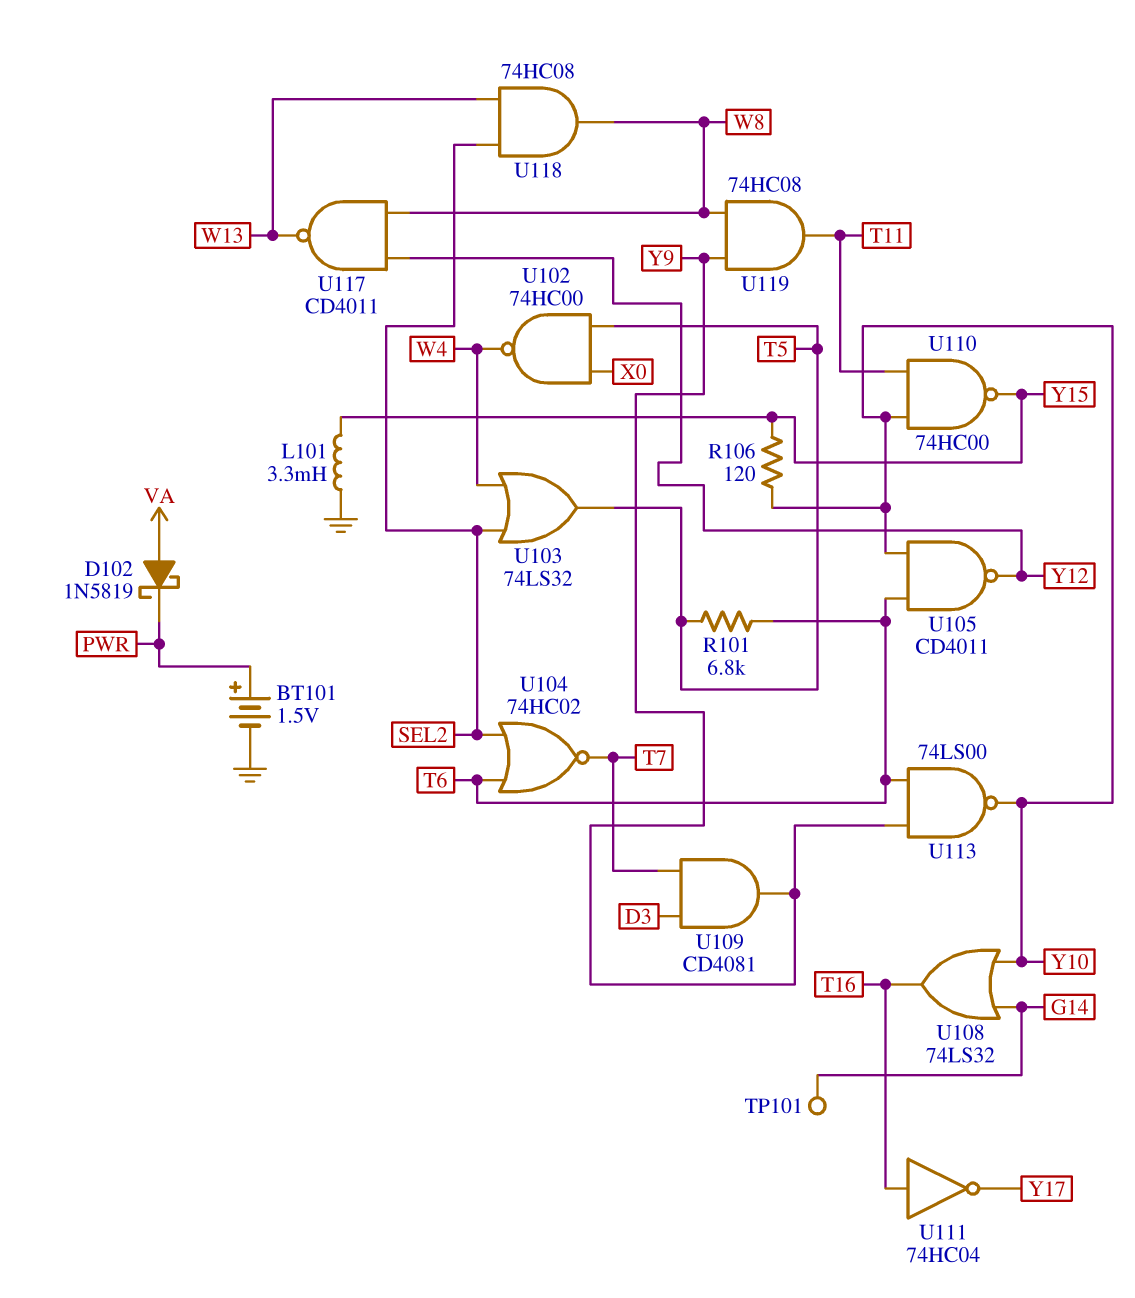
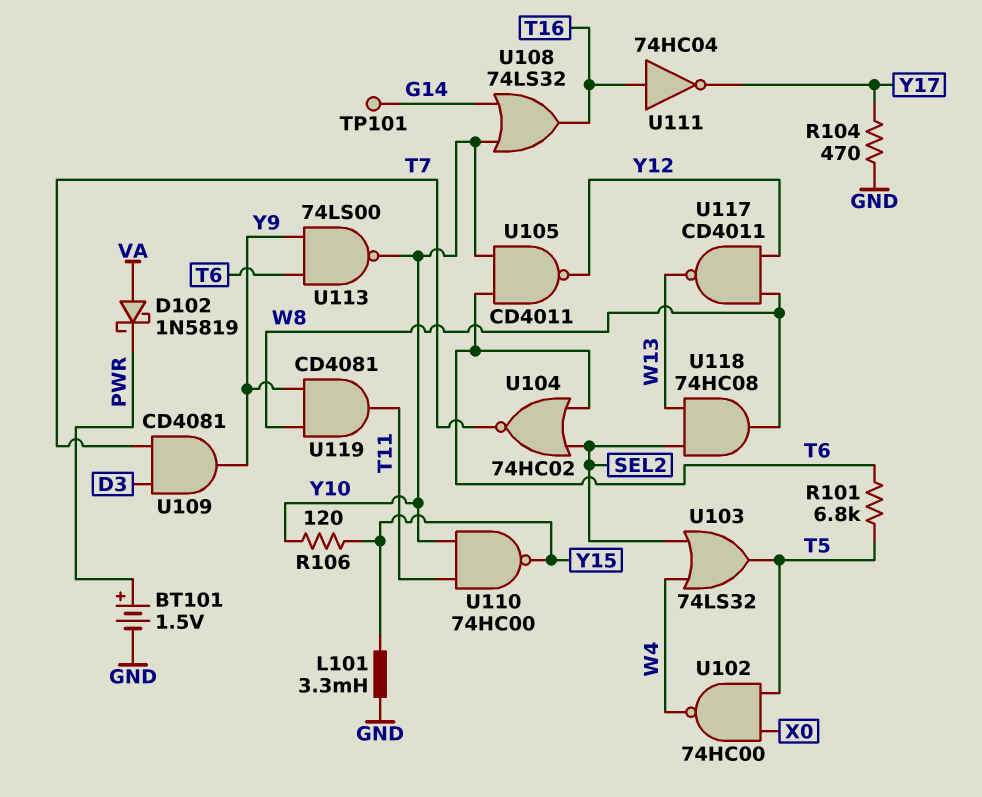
R104: none -> 470 (GND, Y17)
U119: AND 74HC08 (in W8, in Y9, out T11) -> AND CD4081 (in W8, in Y9, out T11)

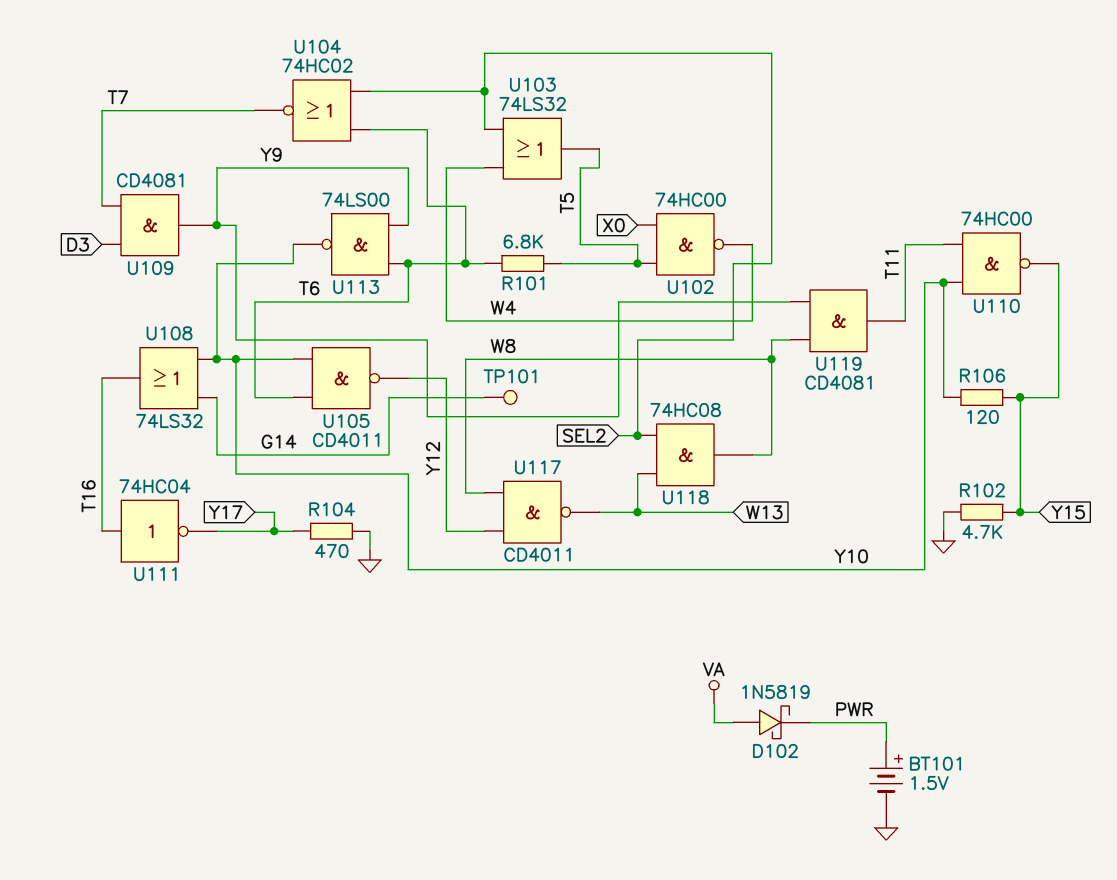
L101: 3.3mH (GND, Y15) -> none
R102: none -> 4.7k (GND, Y15)

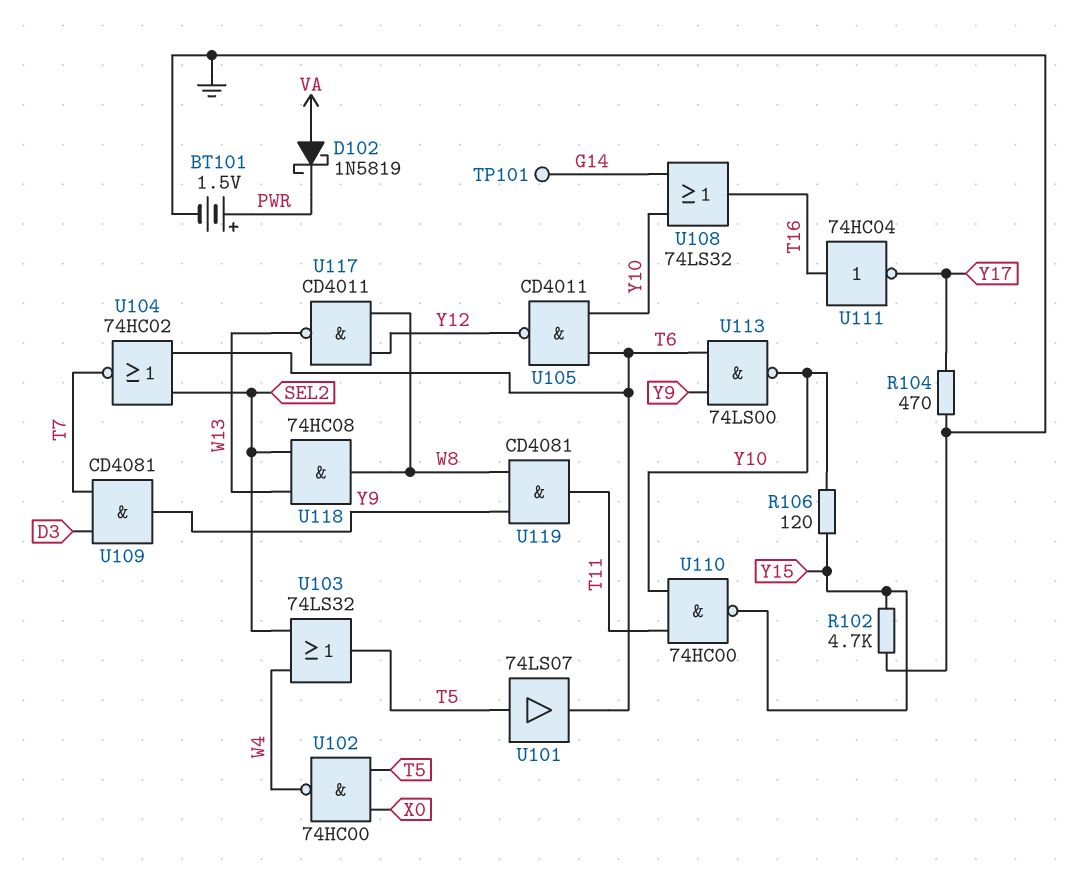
R101: 6.8k (T5, T6) -> none
U101: none -> buffer 74LS07 (in T5, out T6)

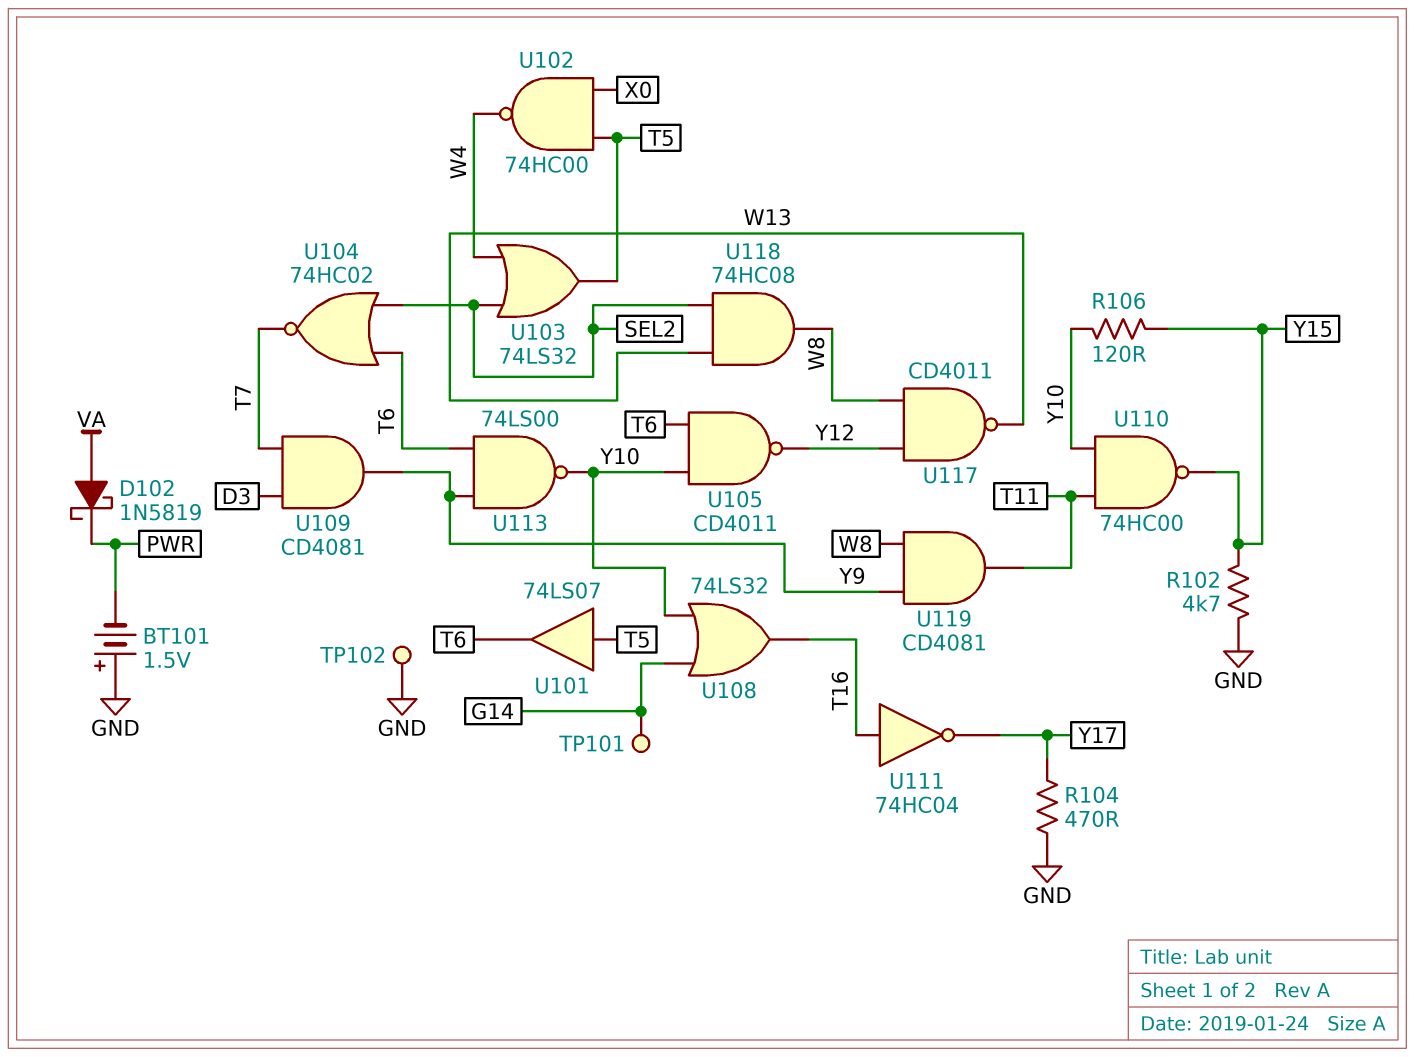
BT101: 1.5V (plus PWR, minus GND) -> 1.5V (plus GND, minus PWR)
TP102: none -> test point (GND)

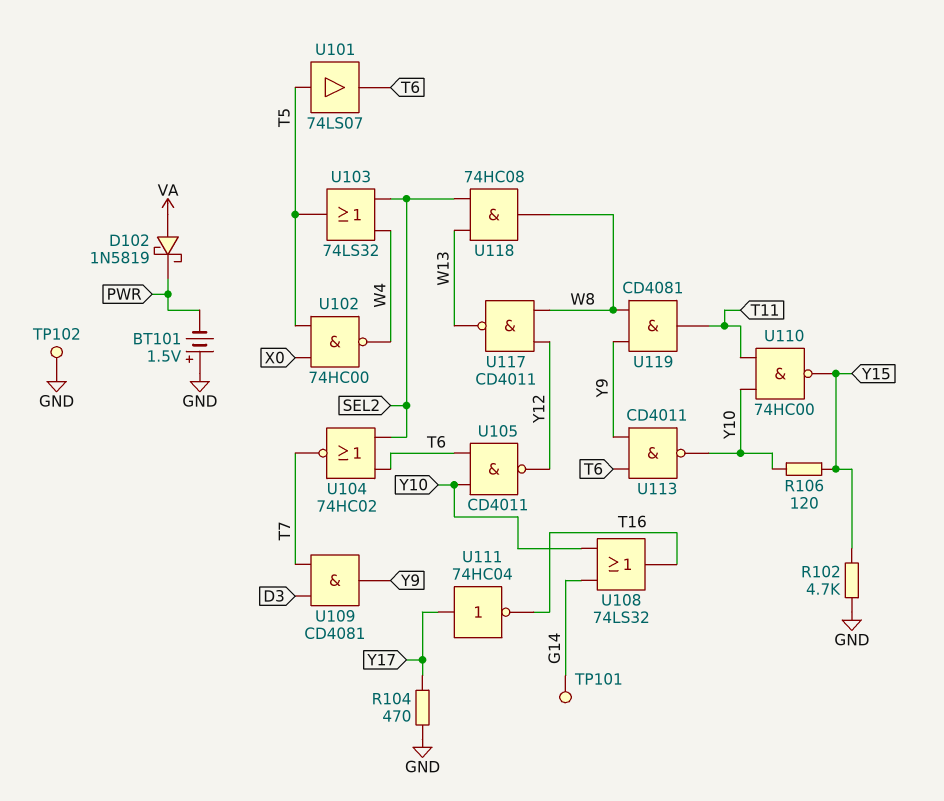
U111: NOT 74HC04 (in T16, out Y17) -> NOT 74HC04 (in Y17, out T16)
U113: NAND 74LS00 (in T6, in Y9, out Y10) -> NAND CD4011 (in T6, in Y9, out Y10)

